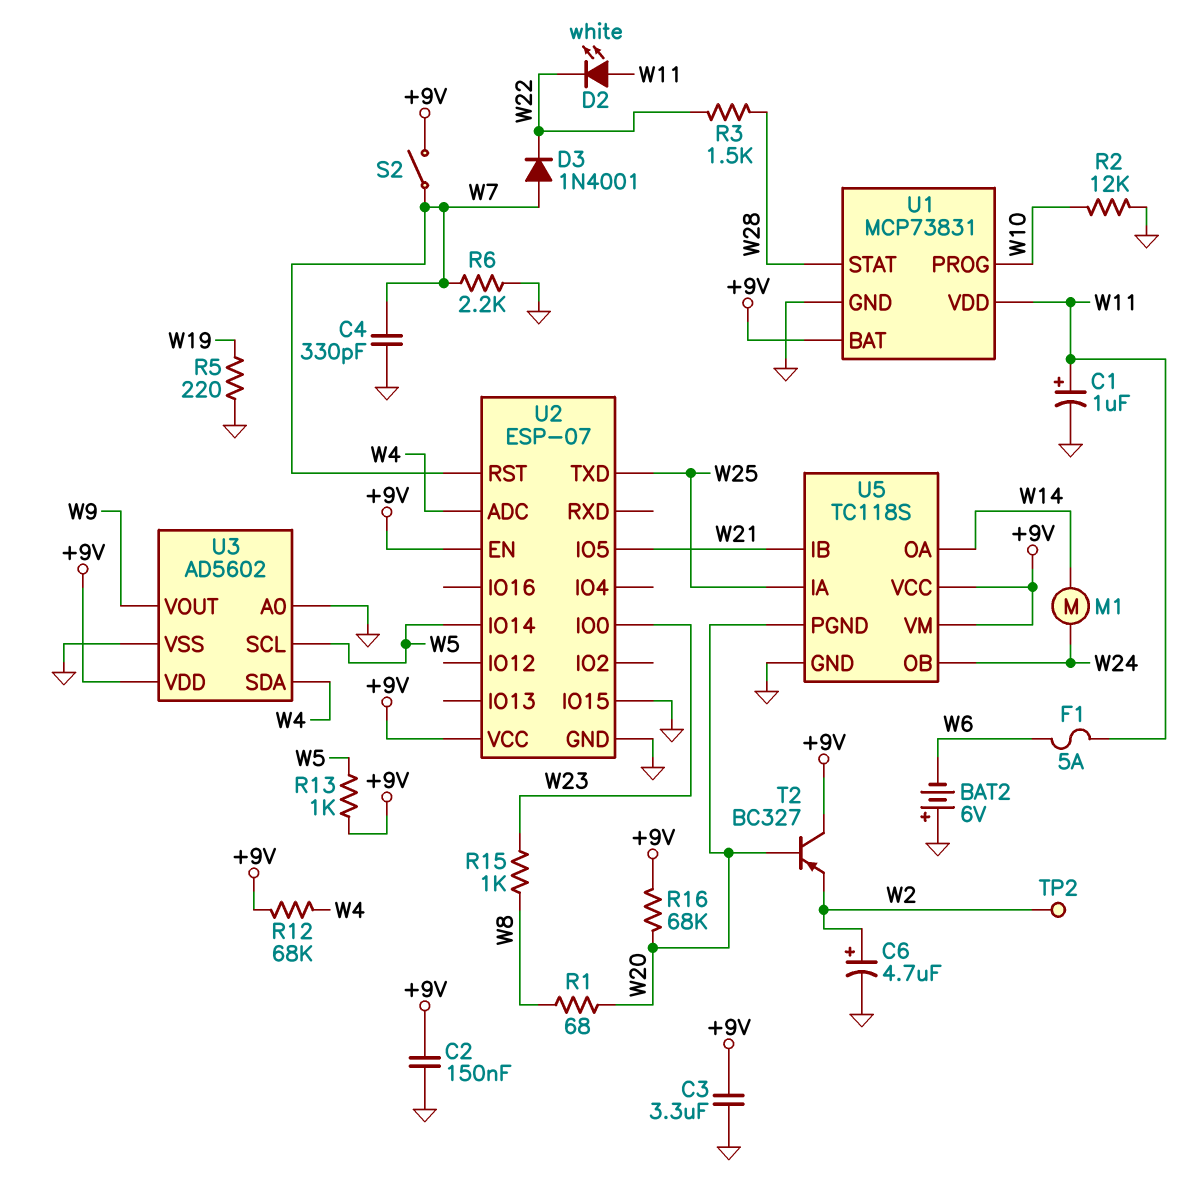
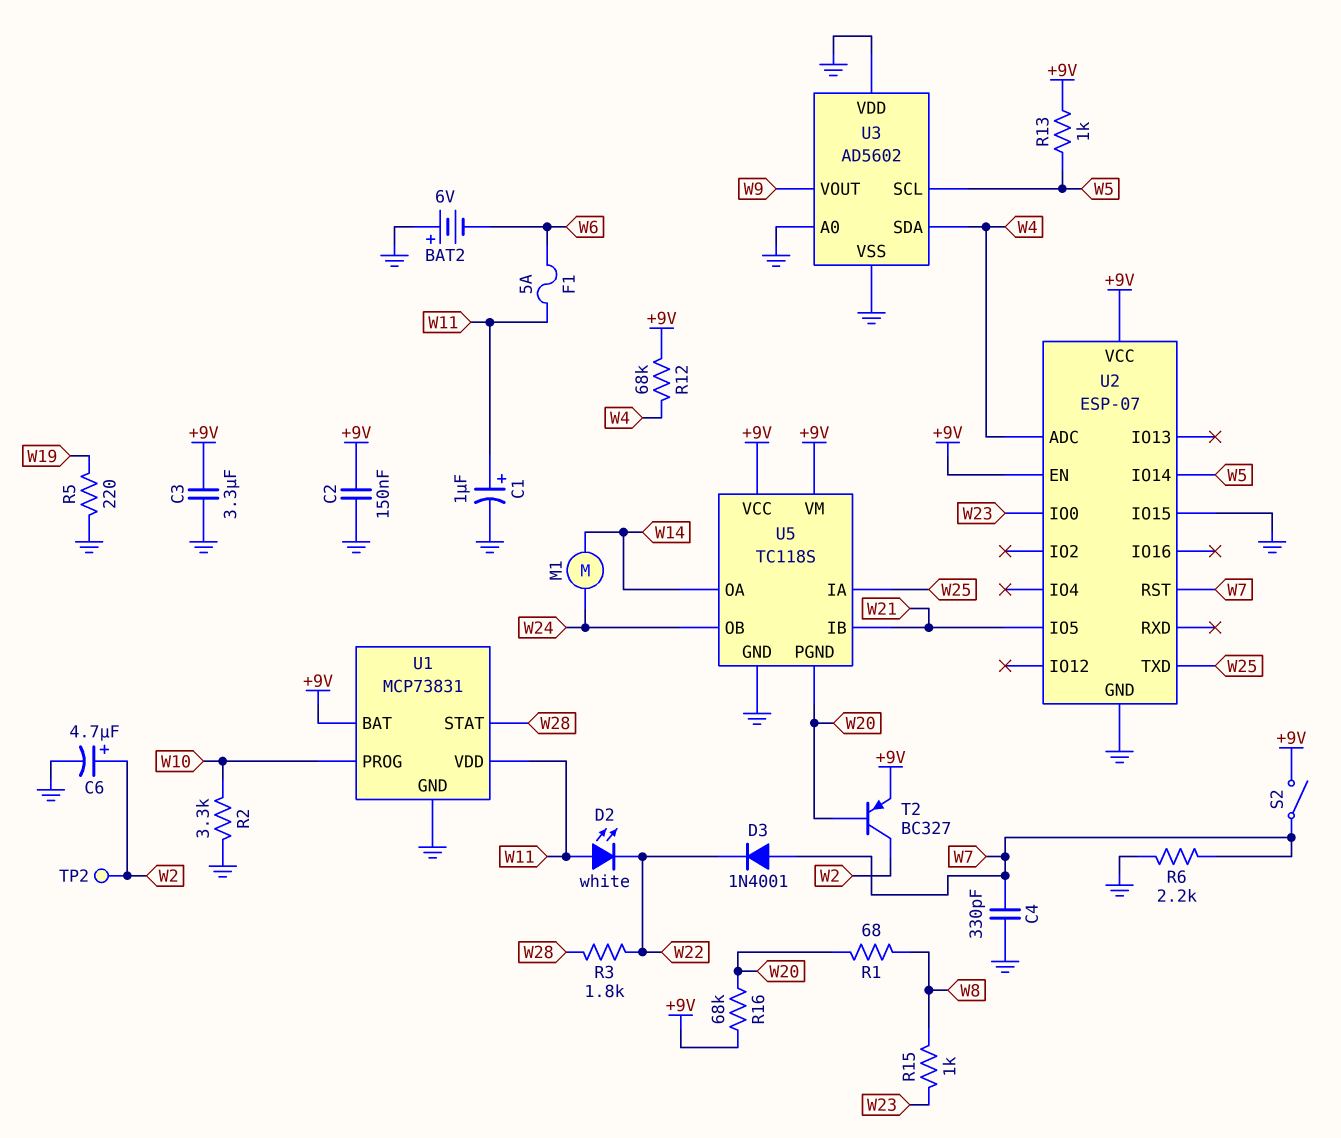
R2: 12k (GND, W10) -> 3.3k (GND, W10)
R3: 1.5k (W22, W28) -> 1.8k (W22, W28)
T2: PNP BC327 (B W20, C +9V, E W2) -> PNP BC327 (B W20, C W2, E +9V)
U3 pin VDD: +9V -> GND

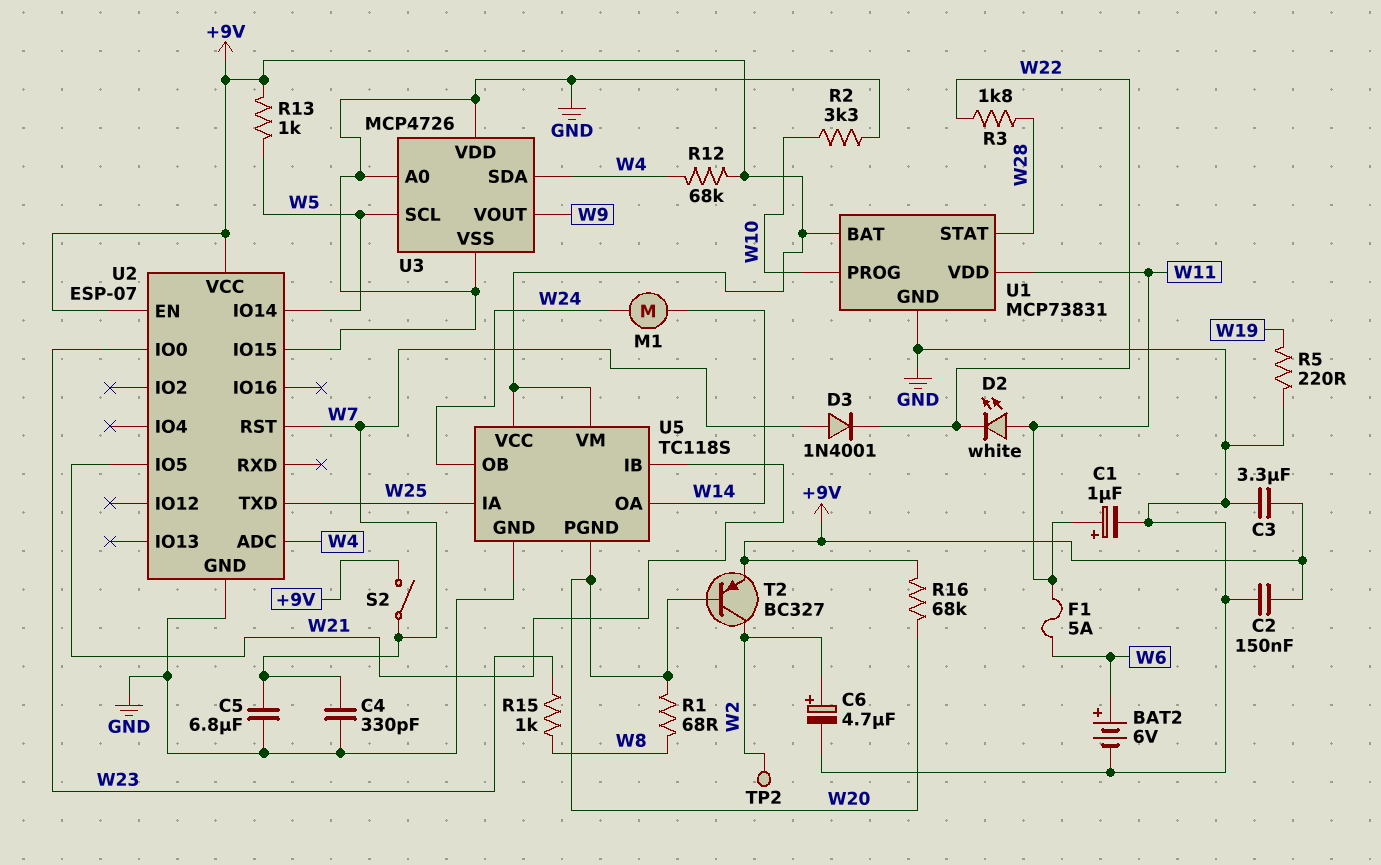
BAT2: 6V (plus GND, minus W6) -> 6V (plus W6, minus GND)
C5: none -> 6.8uF (GND, W7)
R6: 2.2k (GND, W7) -> none
U3: AD5602 -> MCP4726

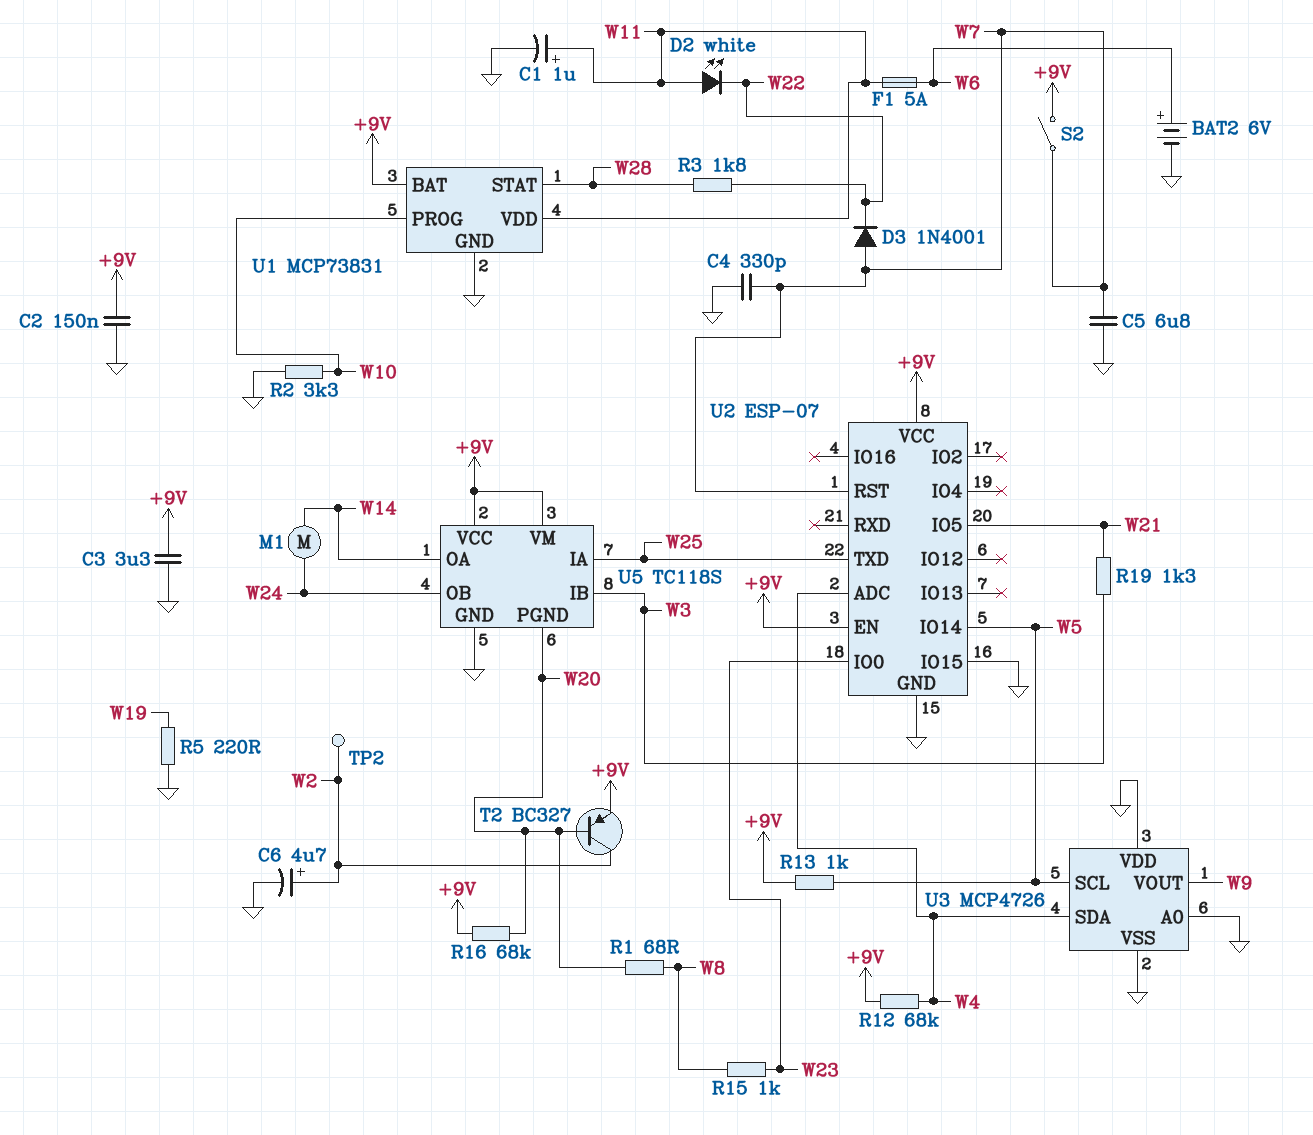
R19: none -> 1.3k (W3, W21)
U5 pin IB: W21 -> W3

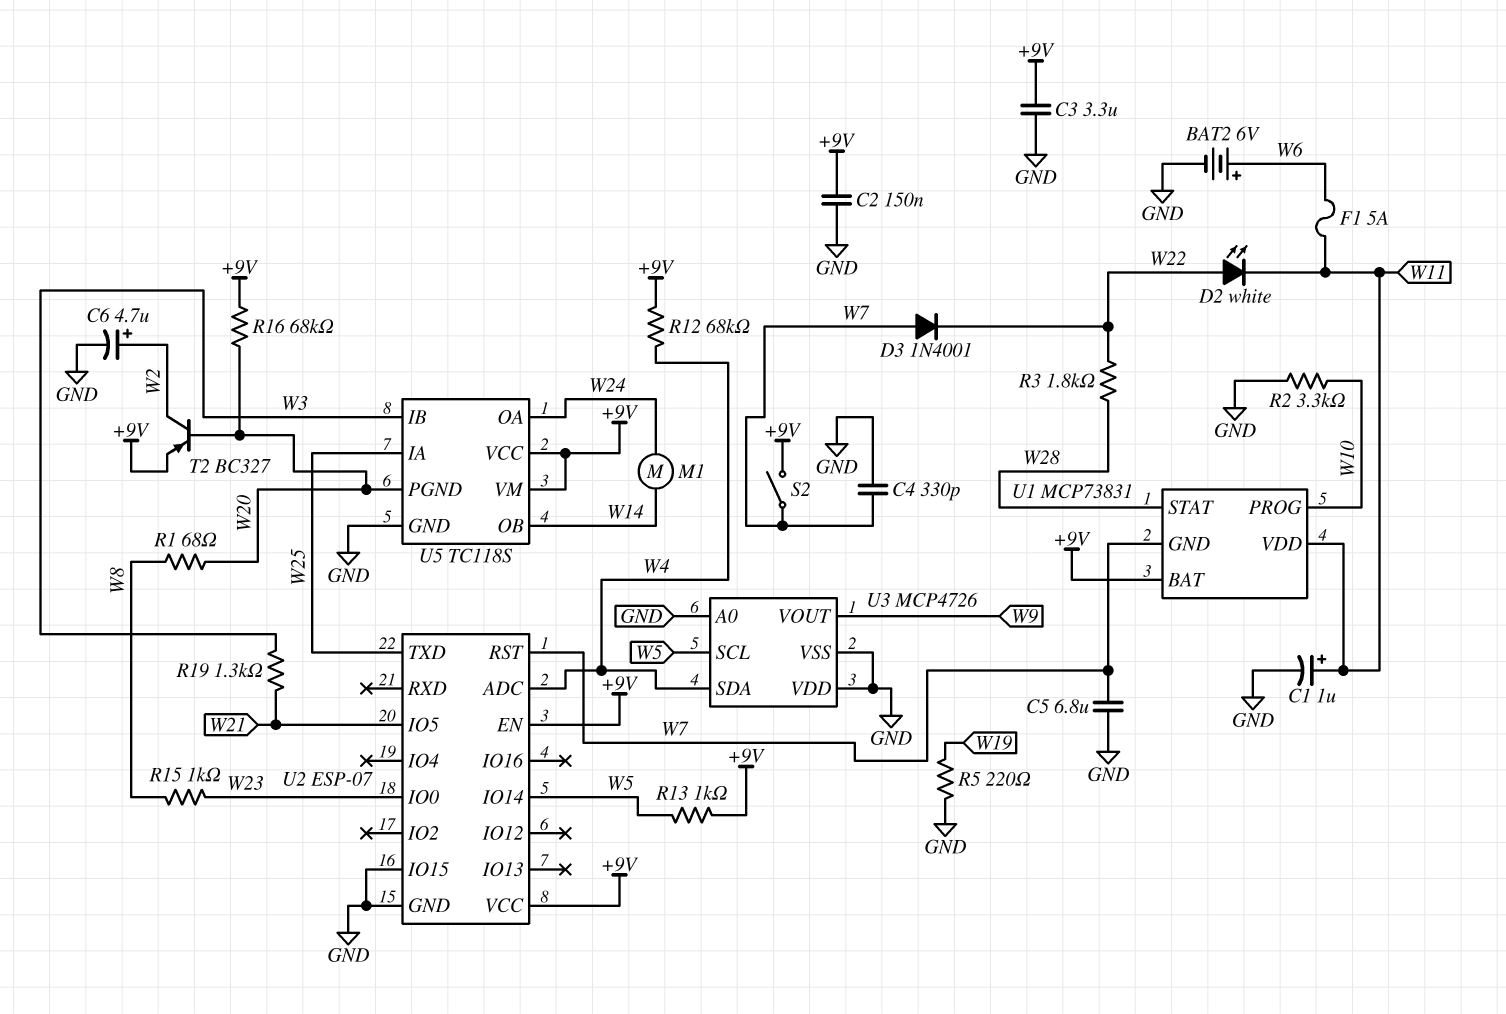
D2: LED white (A W11, K W22) -> LED white (A W22, K W11)
TP2: test point (W2) -> none
U1 pin GND: GND -> W7
U5 pin OA: W14 -> W24
U5 pin OB: W24 -> W14

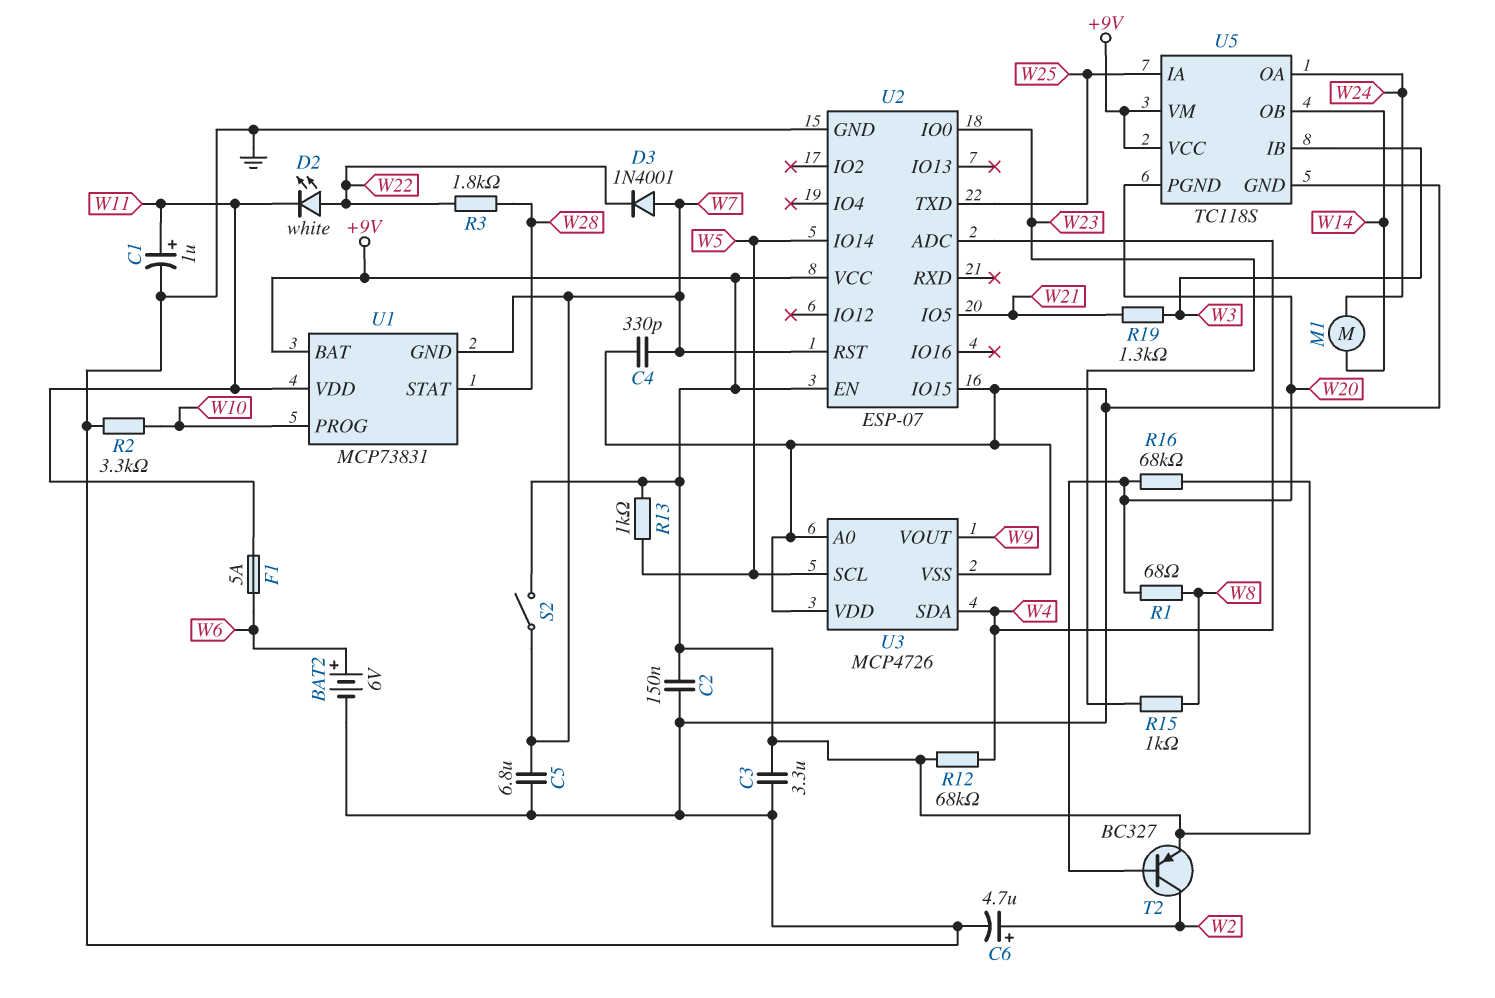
R5: 220 (GND, W19) -> none

